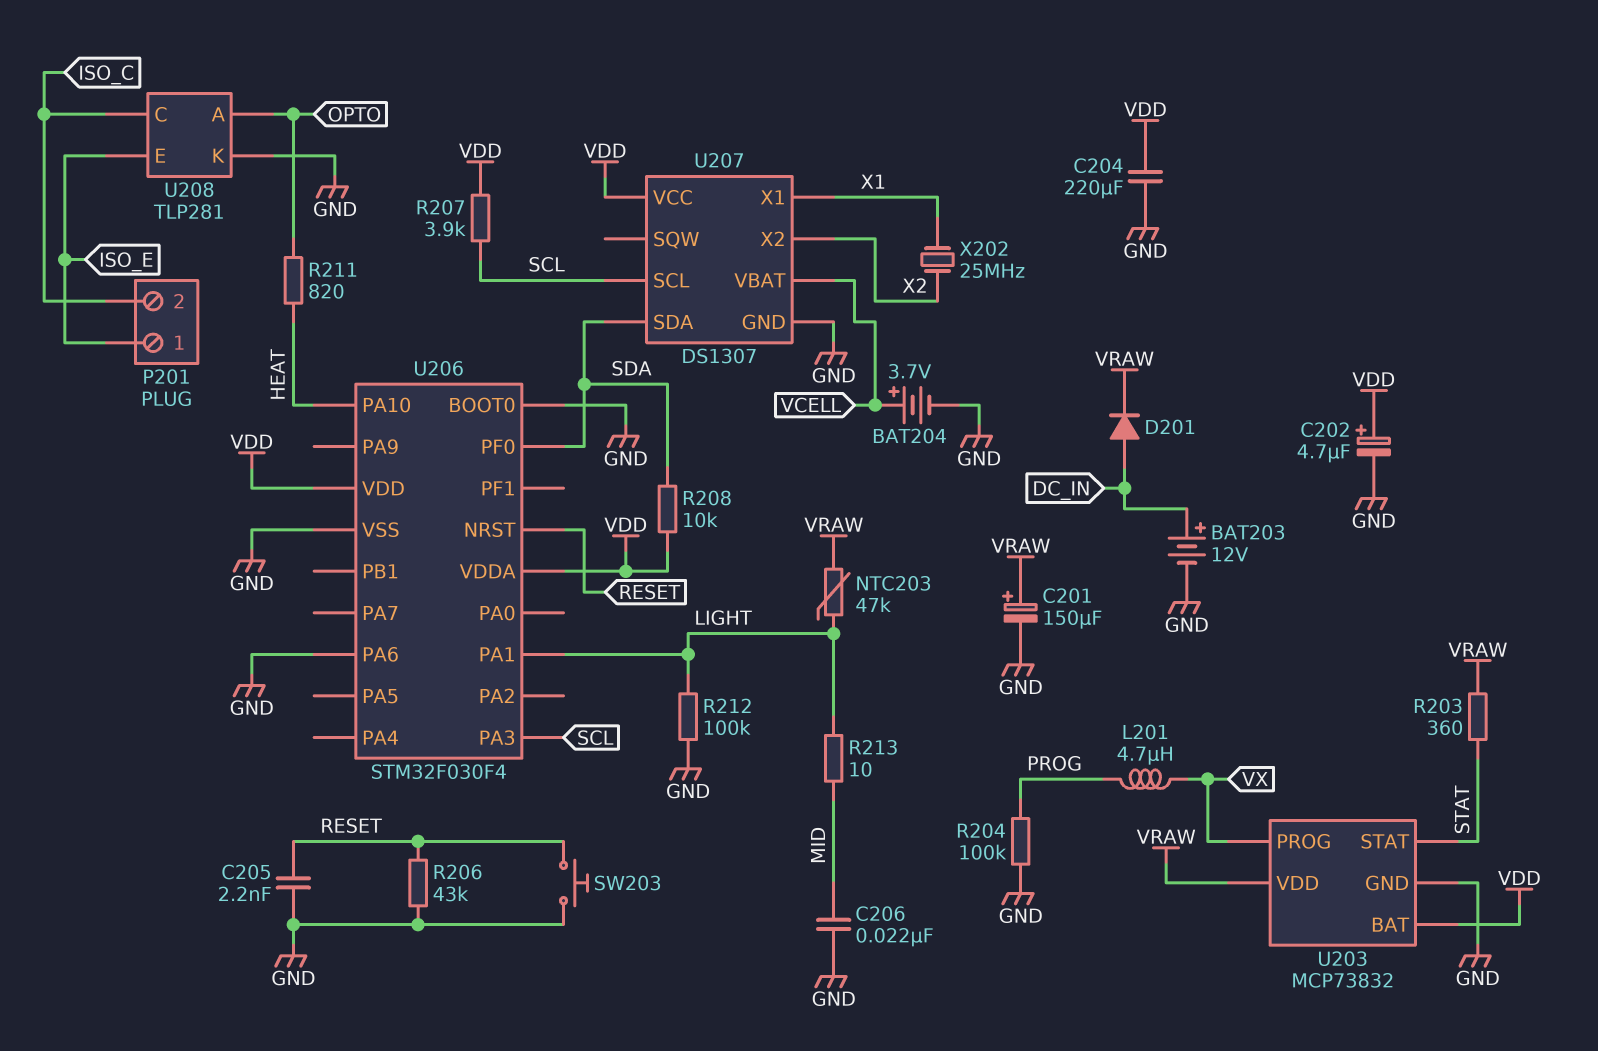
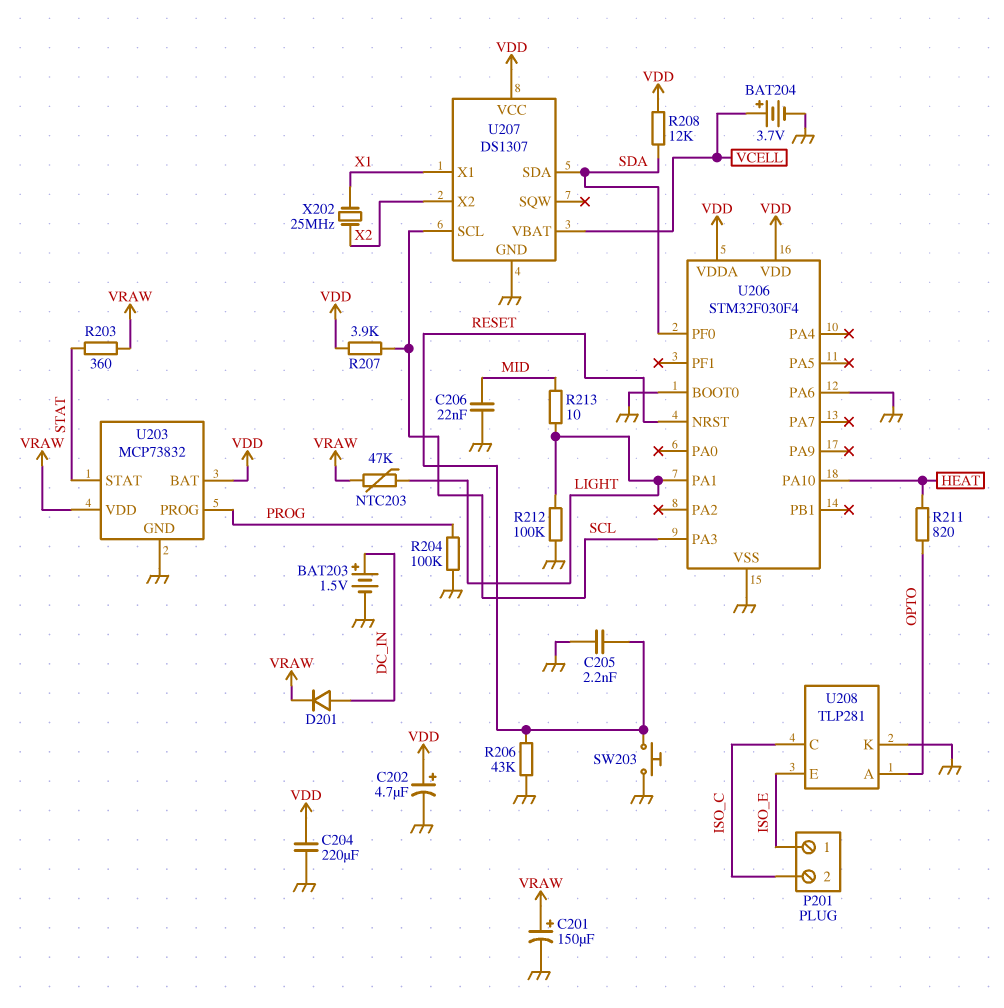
BAT203: 12V (plus DC_IN, minus GND) -> 1.5V (plus DC_IN, minus GND)
L201: 4.7uH (PROG, VX) -> none
R208: 10k (SDA, VDD) -> 12k (SDA, VDD)
U203 pin PROG: VX -> PROG

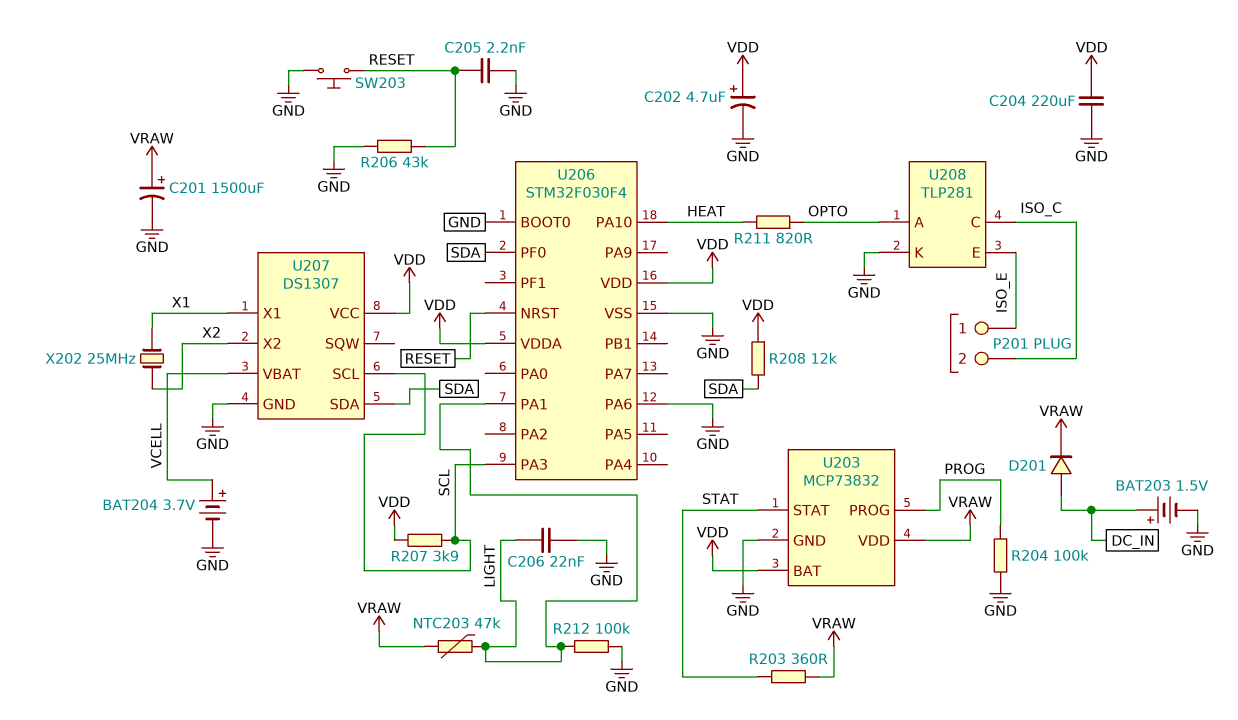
C201: 150uF (plus VRAW, minus GND) -> 1500uF (plus VRAW, minus GND)
C206: 22nF (GND, MID) -> 22nF (GND, LIGHT)
R213: 10 (LIGHT, MID) -> none

